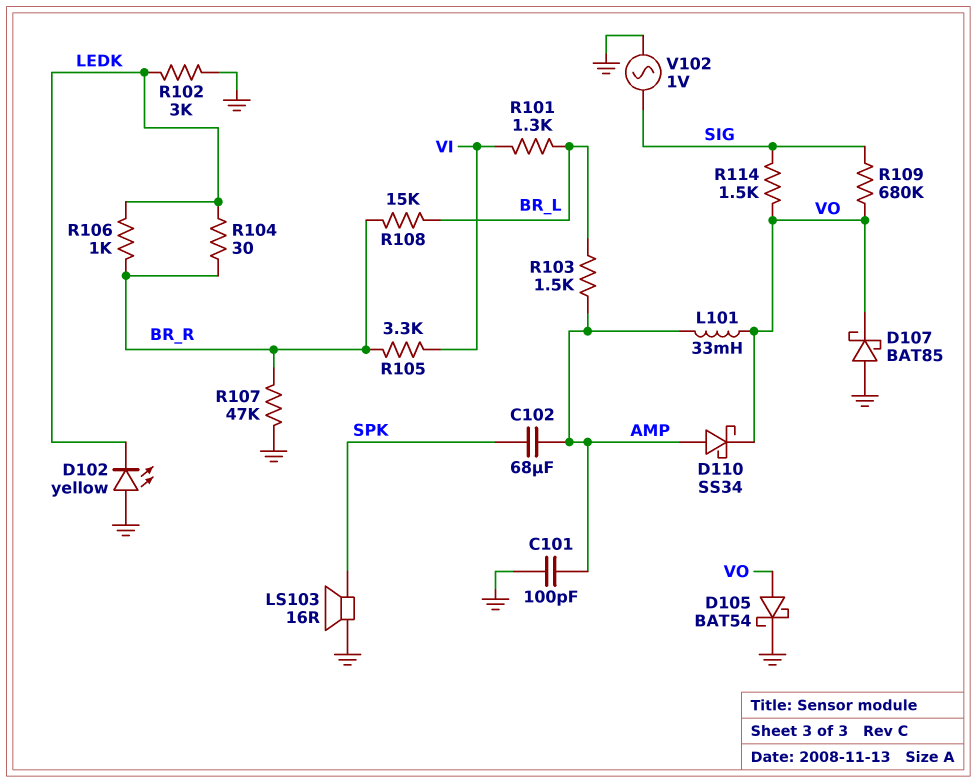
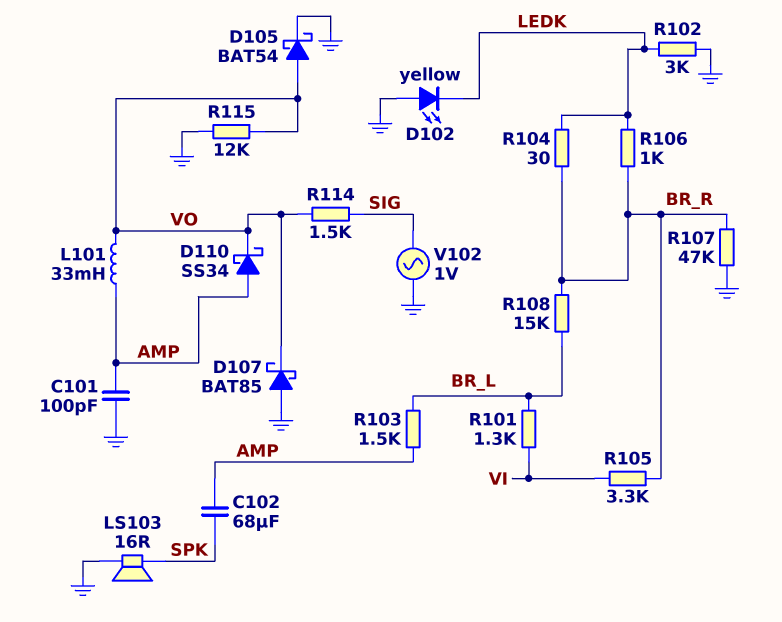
R109: 680k (SIG, VO) -> none
R115: none -> 12k (GND, VO)

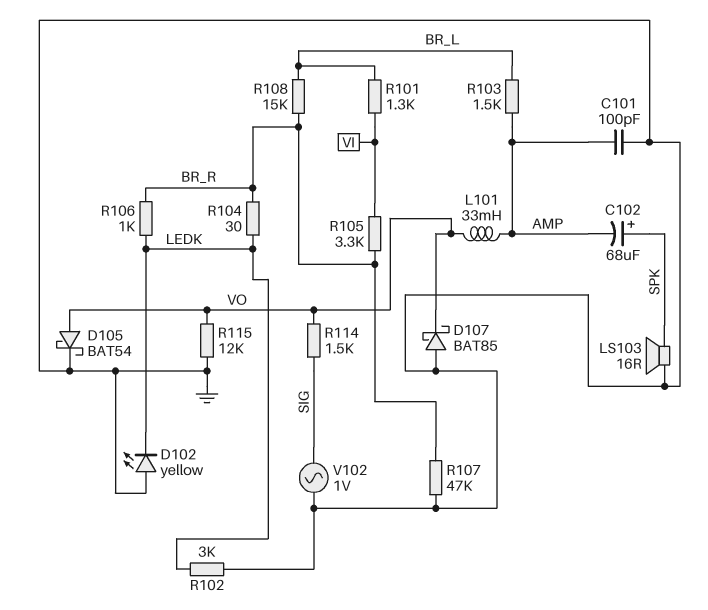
C102: 68uF (AMP, SPK) -> 68uF (plus SPK, minus AMP)
D110: schottky SS34 (A AMP, K VO) -> none

